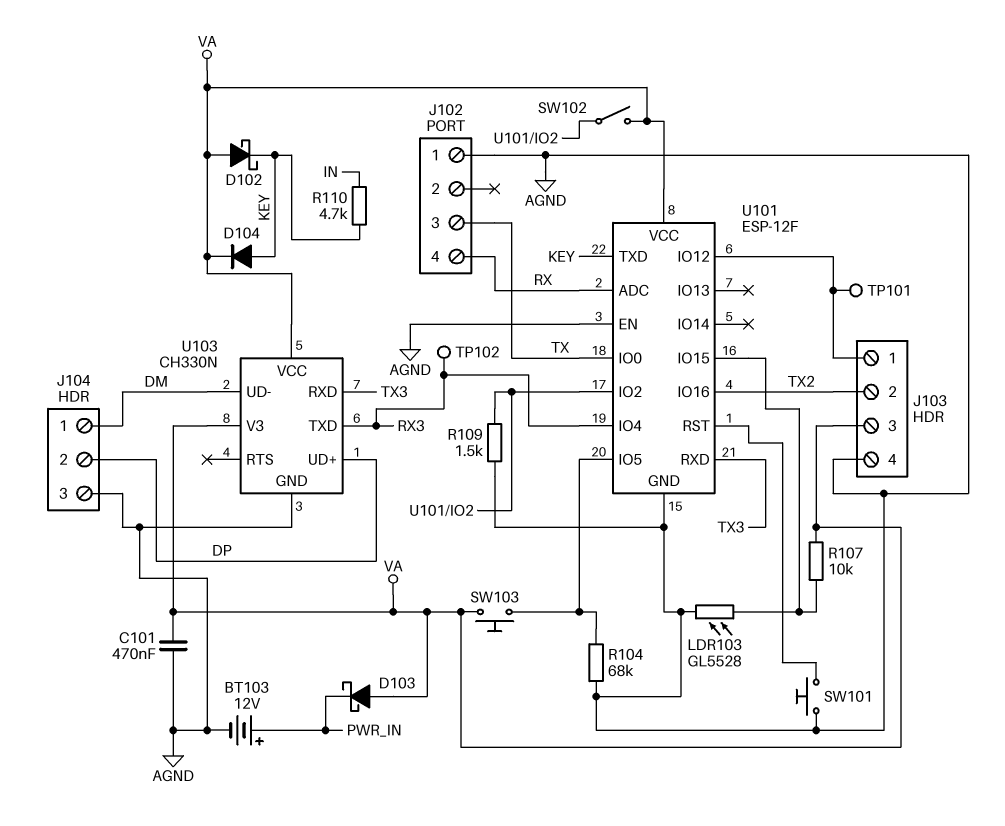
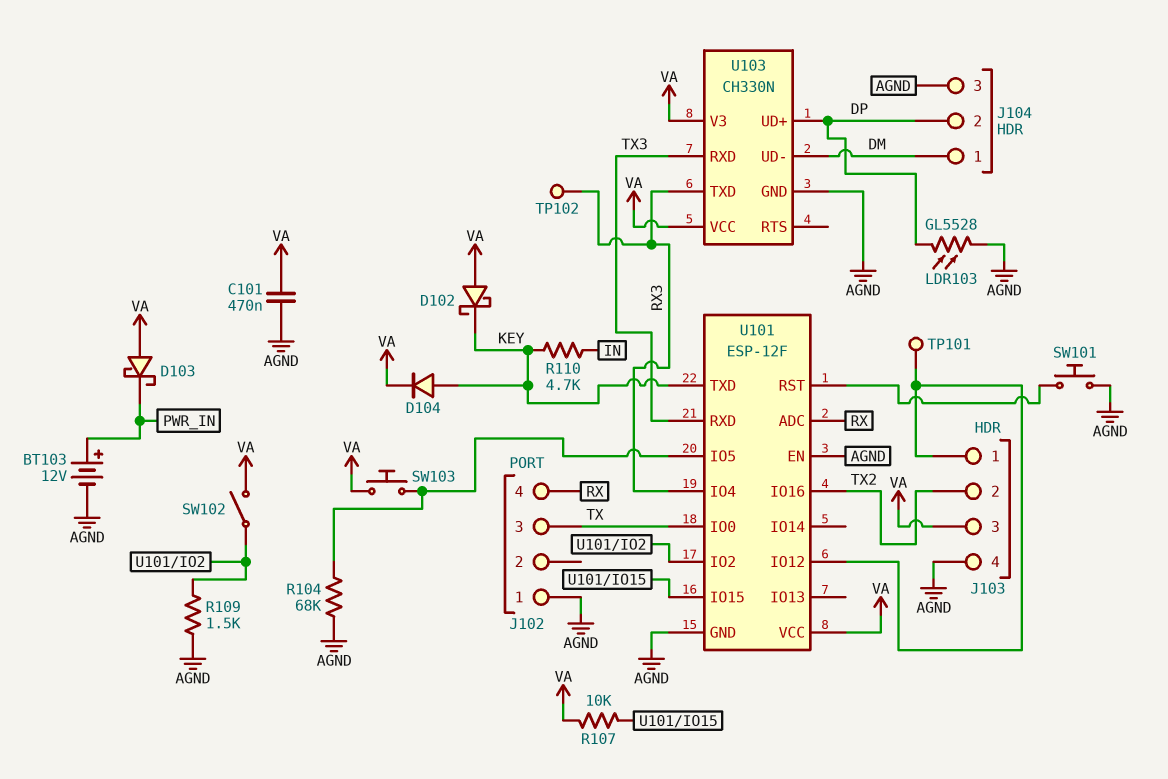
LDR103: GL5528 (AGND, U101/IO15) -> GL5528 (AGND, DP)

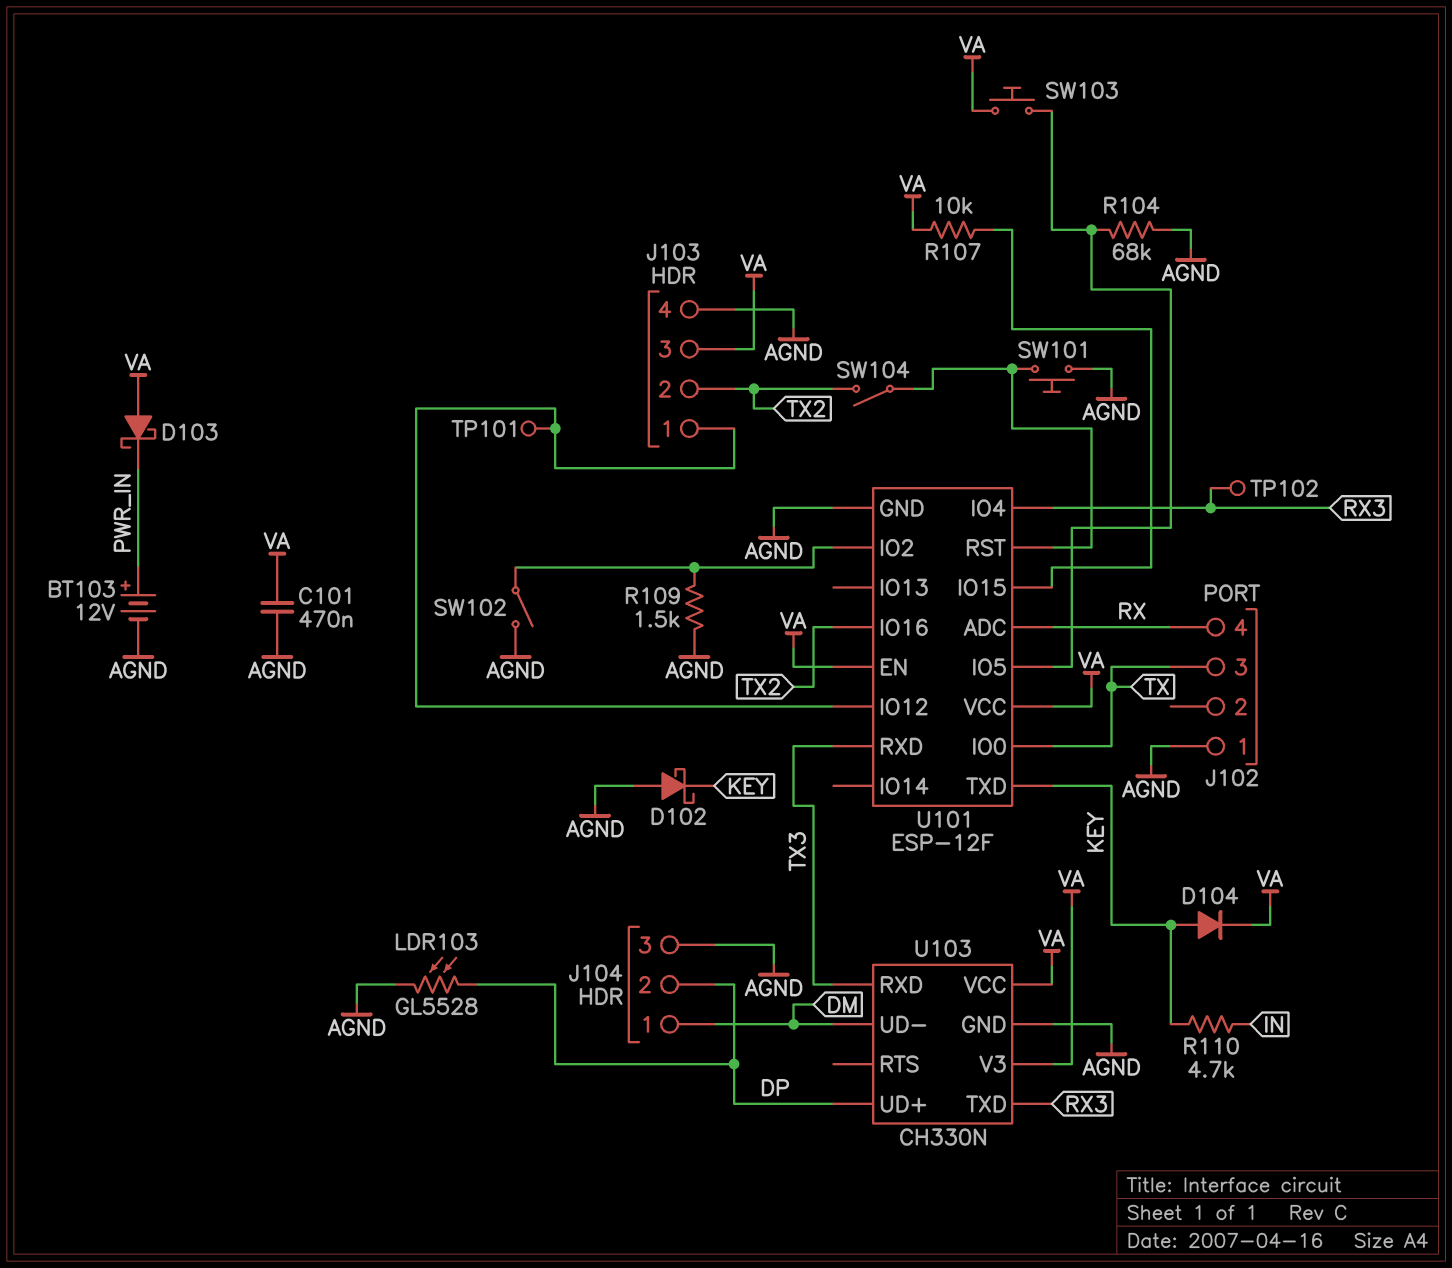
D102: schottky (A VA, K KEY) -> schottky (A AGND, K KEY)
SW102: switch (U101/IO2, VA) -> switch (AGND, U101/IO2)
SW104: none -> switch (TX2, U101/RST)
U101 pin EN: AGND -> VA

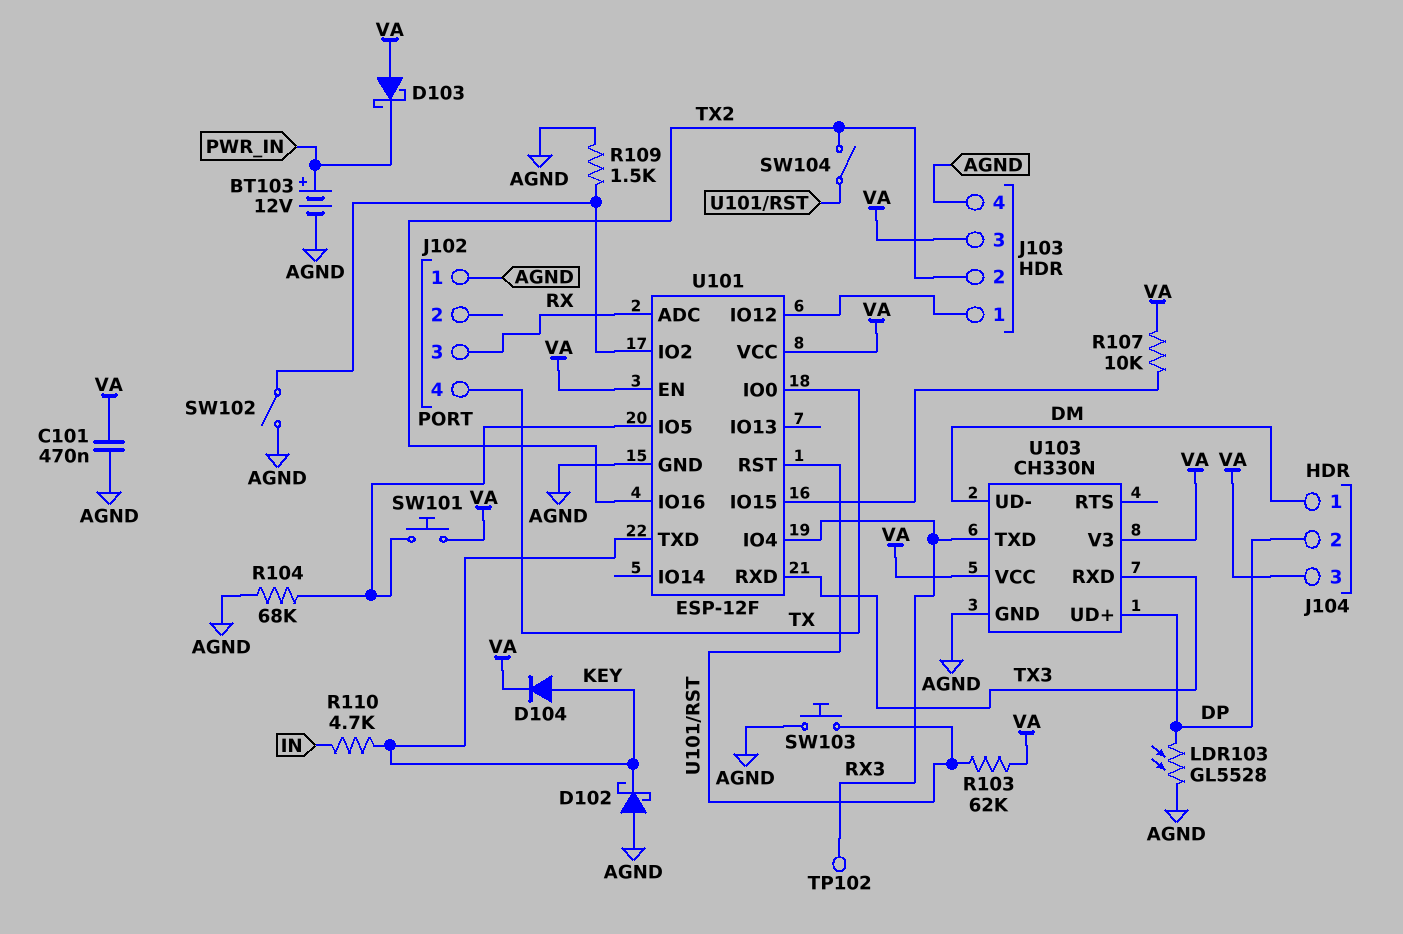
J102 pin 3: TX -> RX
J102 pin 4: RX -> TX
J104 pin 3: AGND -> VA
R103: none -> 62k (U101/RST, VA)
SW101: button (AGND, U101/RST) -> button (U101/IO5, VA)
SW103: button (U101/IO5, VA) -> button (AGND, U101/RST)
TP101: test point (J103/1) -> none

